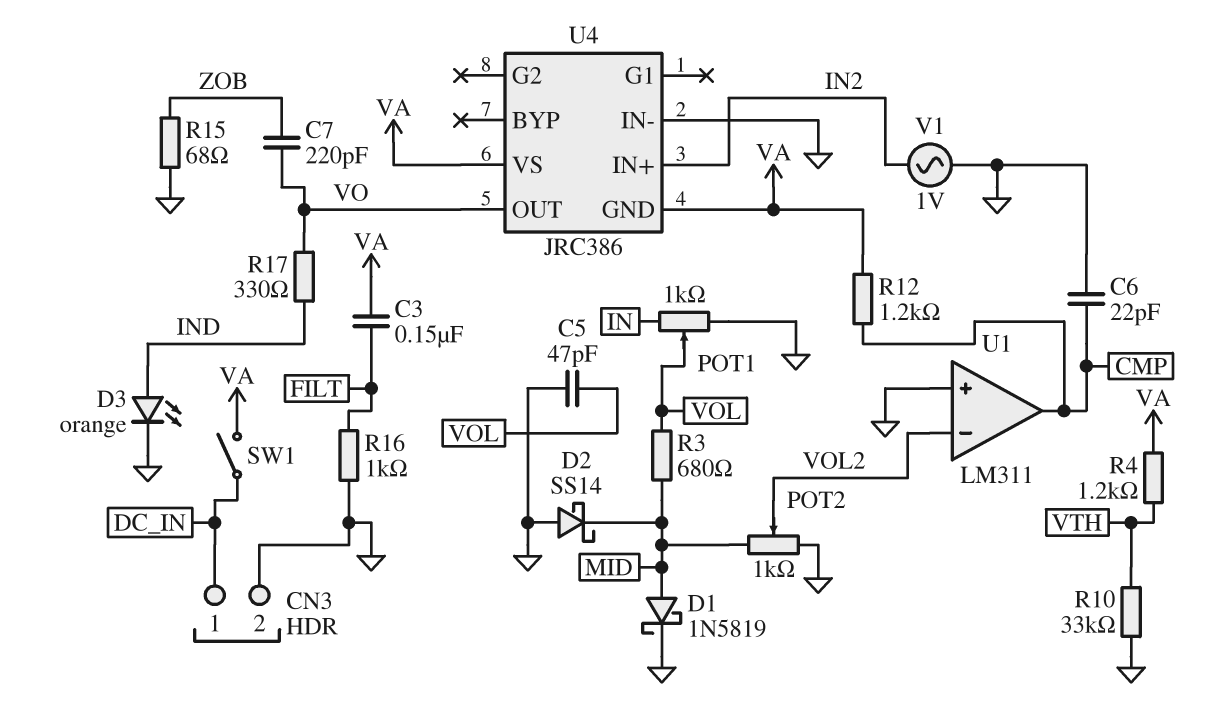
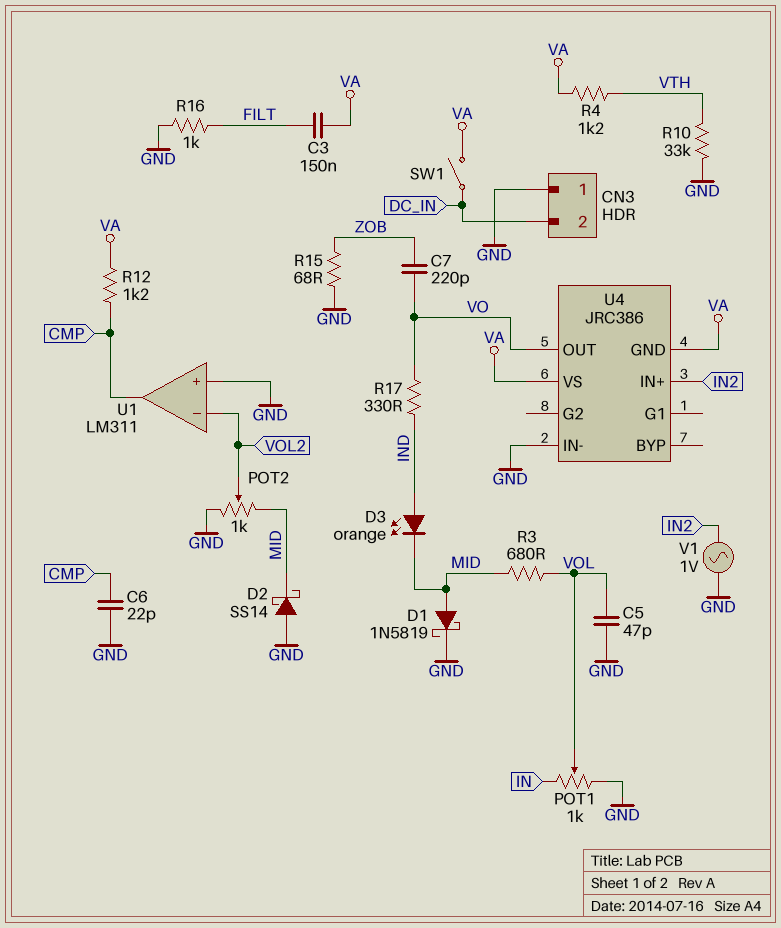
CN3 pin 1: DC_IN -> GND
CN3 pin 2: GND -> DC_IN
D3: LED orange (A IND, K GND) -> LED orange (A IND, K MID)

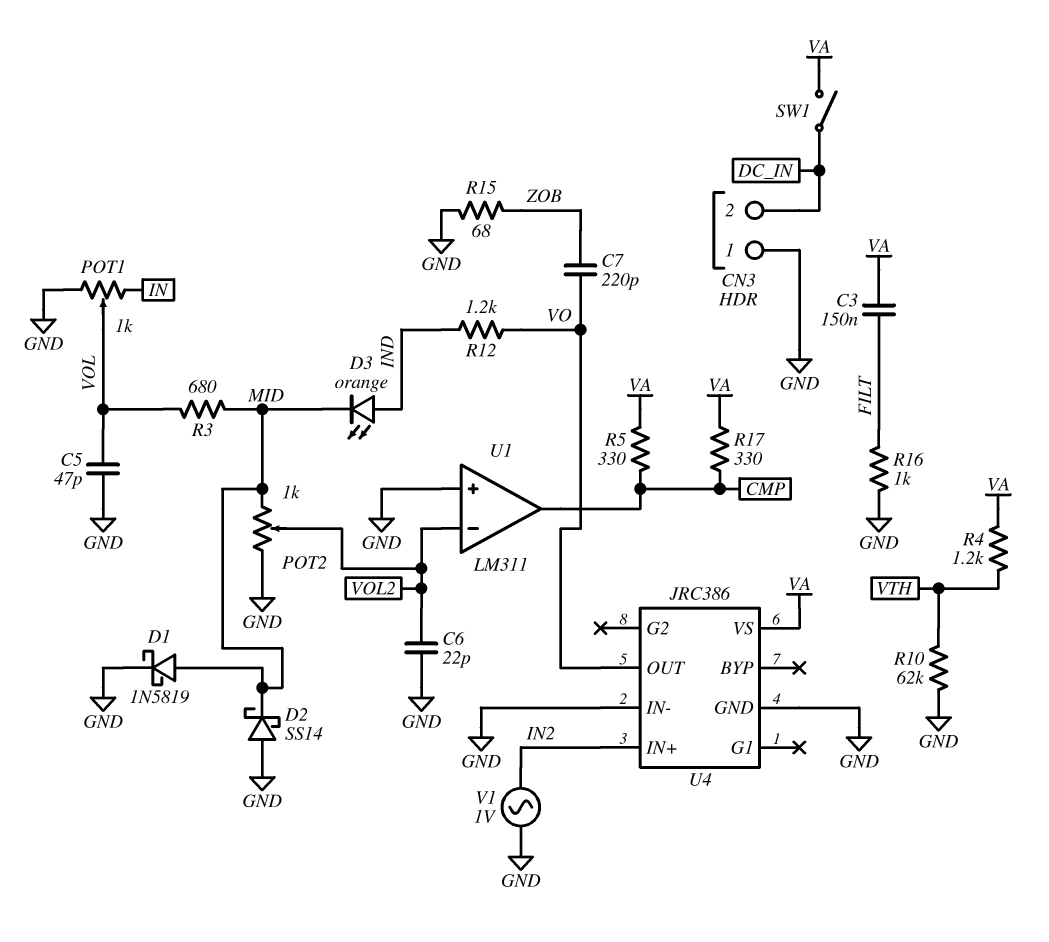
C6: 22pF (CMP, GND) -> 22pF (GND, VOL2)
R5: none -> 330 (CMP, VA)
R10: 33k (GND, VTH) -> 62k (GND, VTH)
R12: 1.2k (CMP, VA) -> 1.2k (IND, VO)
R17: 330 (IND, VO) -> 330 (CMP, VA)
U4 pin GND: VA -> GND

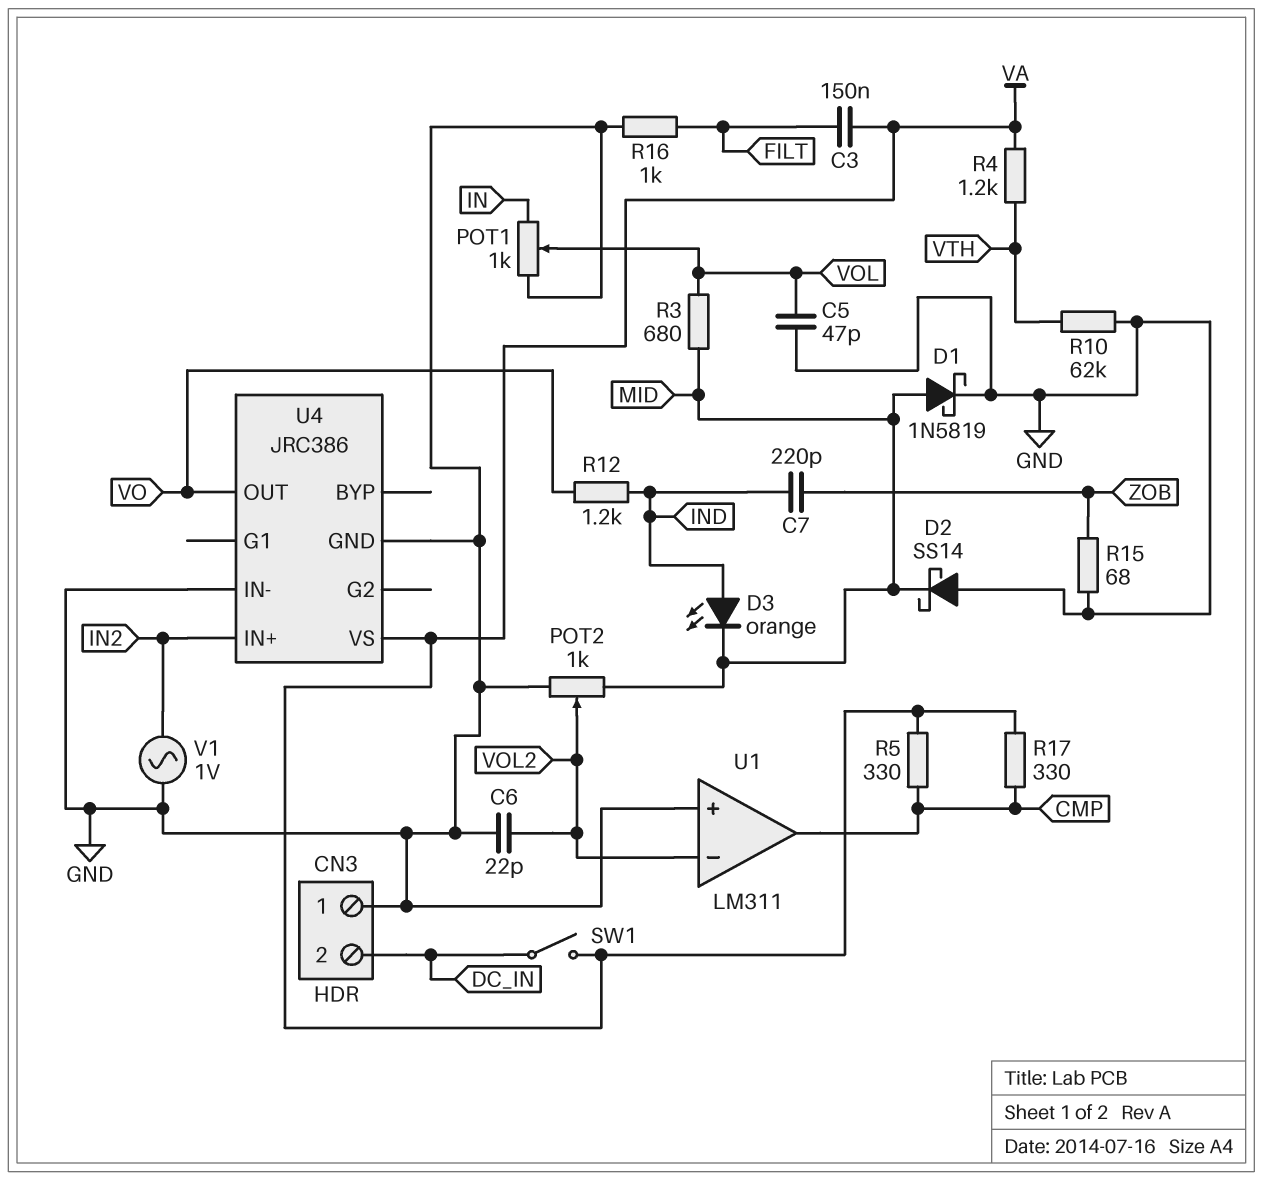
C7: 220pF (VO, ZOB) -> 220pF (IND, ZOB)

